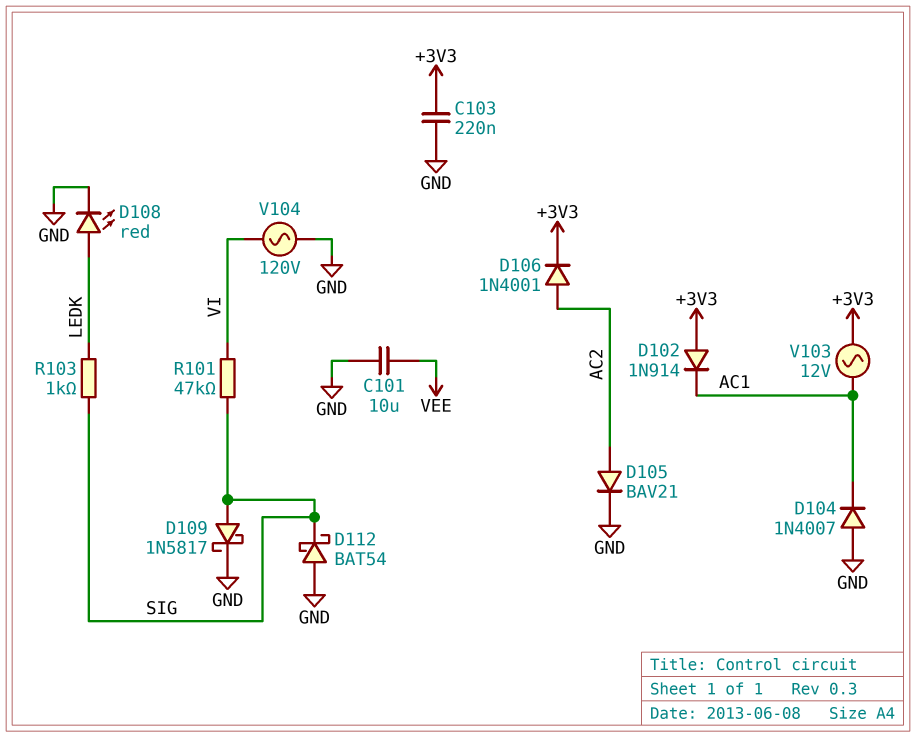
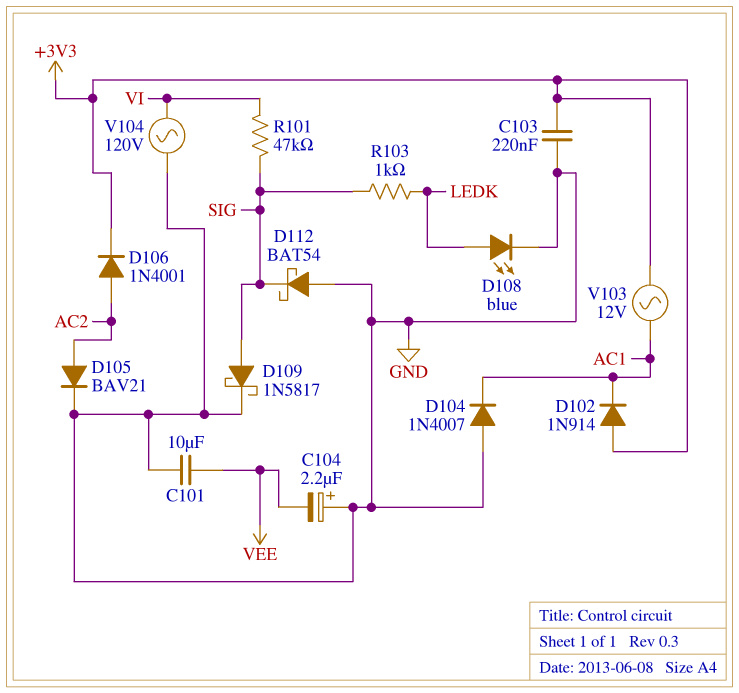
C104: none -> 2.2uF (plus GND, minus VEE)
D108: LED red (A LEDK, K GND) -> LED blue (A LEDK, K GND)

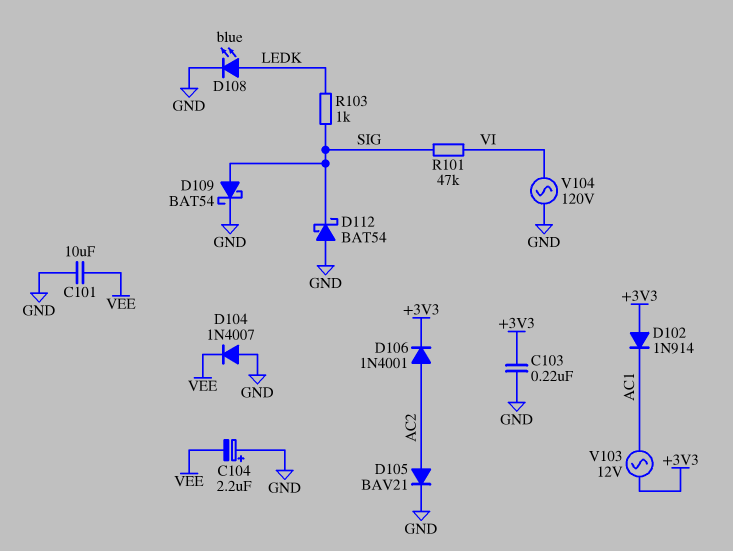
D104: diode 1N4007 (A GND, K AC1) -> diode 1N4007 (A GND, K VEE)
D109: schottky 1N5817 (A SIG, K GND) -> schottky BAT54 (A SIG, K GND)

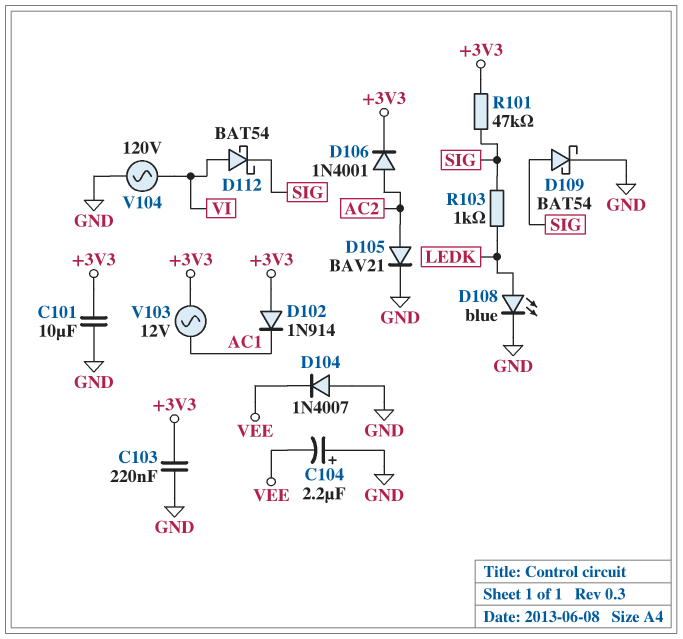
C101: 10uF (GND, VEE) -> 10uF (+3V3, GND)
D112: schottky BAT54 (A GND, K SIG) -> schottky BAT54 (A VI, K SIG)
R101: 47k (SIG, VI) -> 47k (+3V3, SIG)

